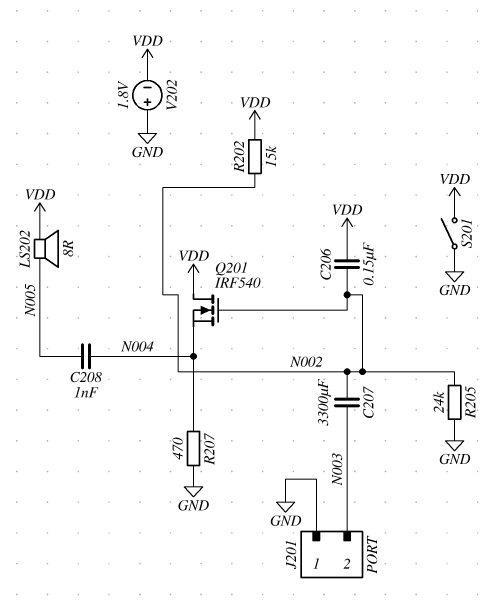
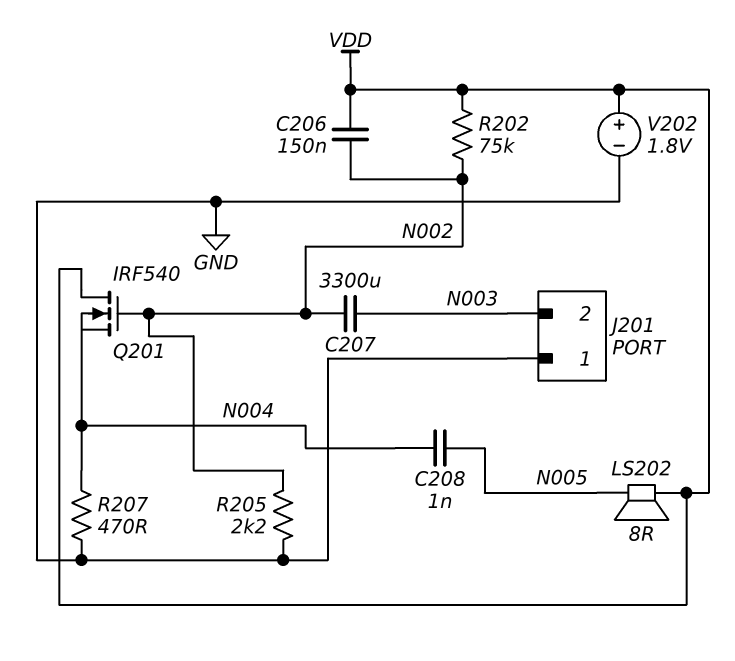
R202: 15k (N002, VDD) -> 75k (N002, VDD)
R205: 24k (GND, N002) -> 2.2k (GND, N002)
S201: switch (GND, VDD) -> none
V202: 1.8V (plus GND, minus VDD) -> 1.8V (plus VDD, minus GND)

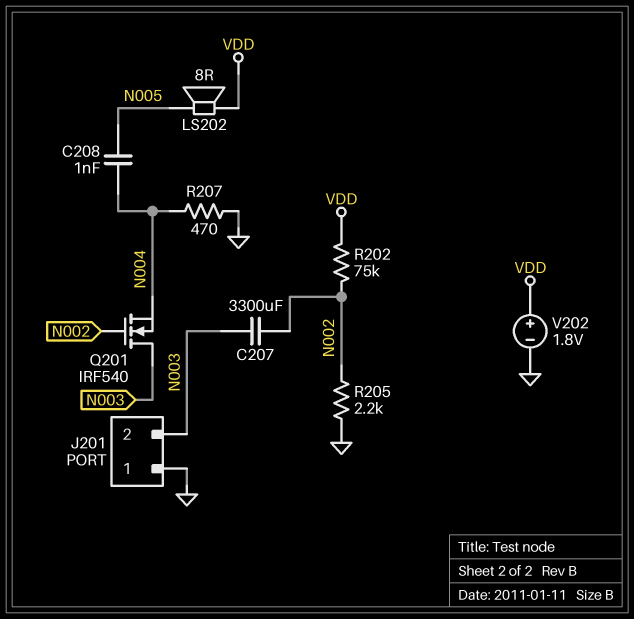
C206: 150nF (N002, VDD) -> none
Q201: NMOS IRF540 (G N002, D VDD, S N004) -> NMOS IRF540 (G N002, D N003, S N004)

